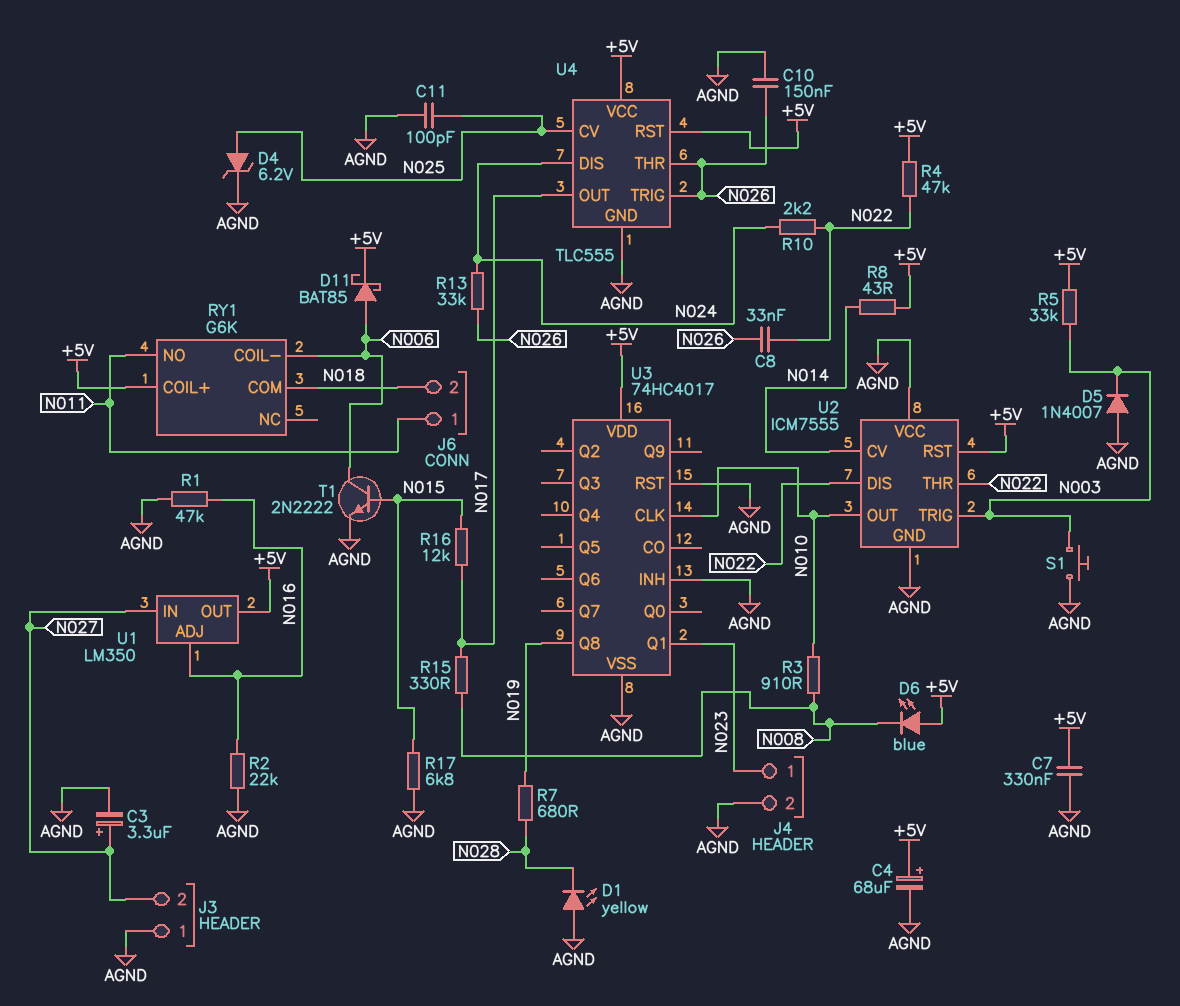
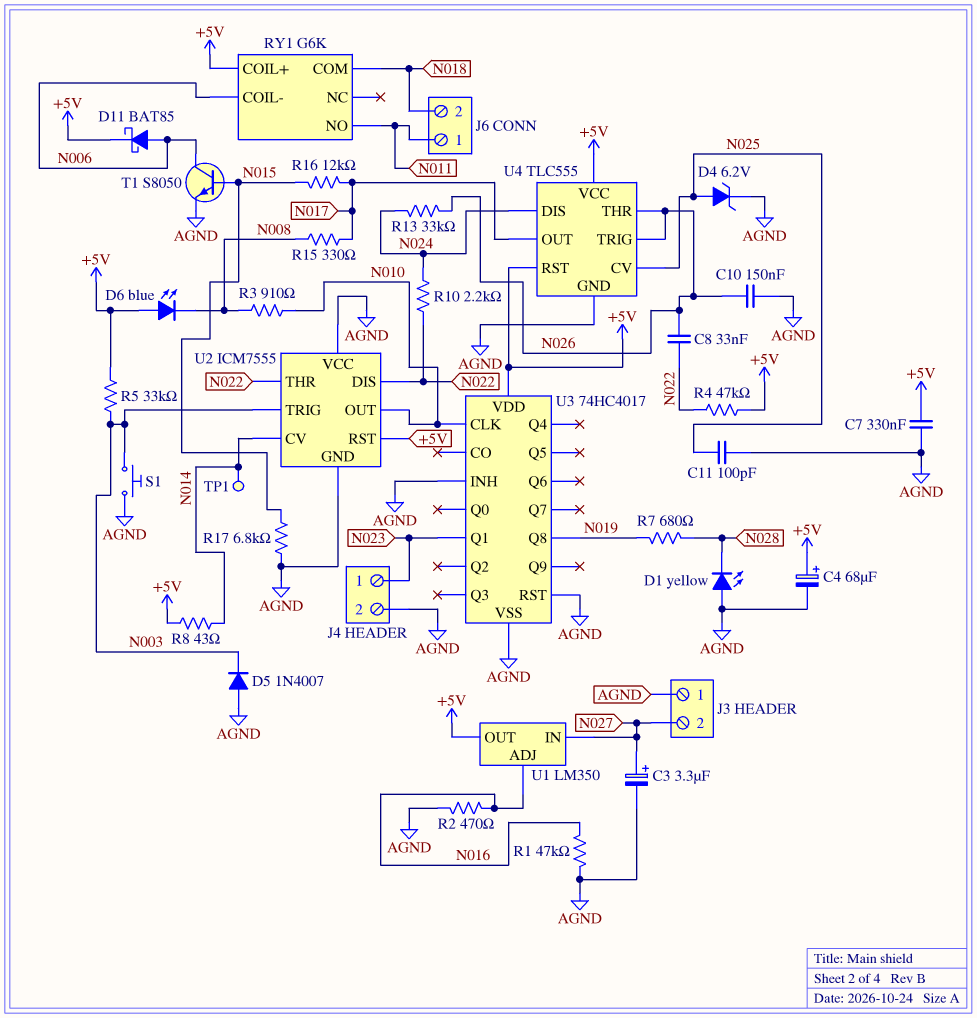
R2: 22k (AGND, N016) -> 470 (AGND, N016)
T1: NPN 2N2222 (B N015, C N006, E AGND) -> NPN S8050 (B N015, C N006, E AGND)
TP1: none -> test point (N014)

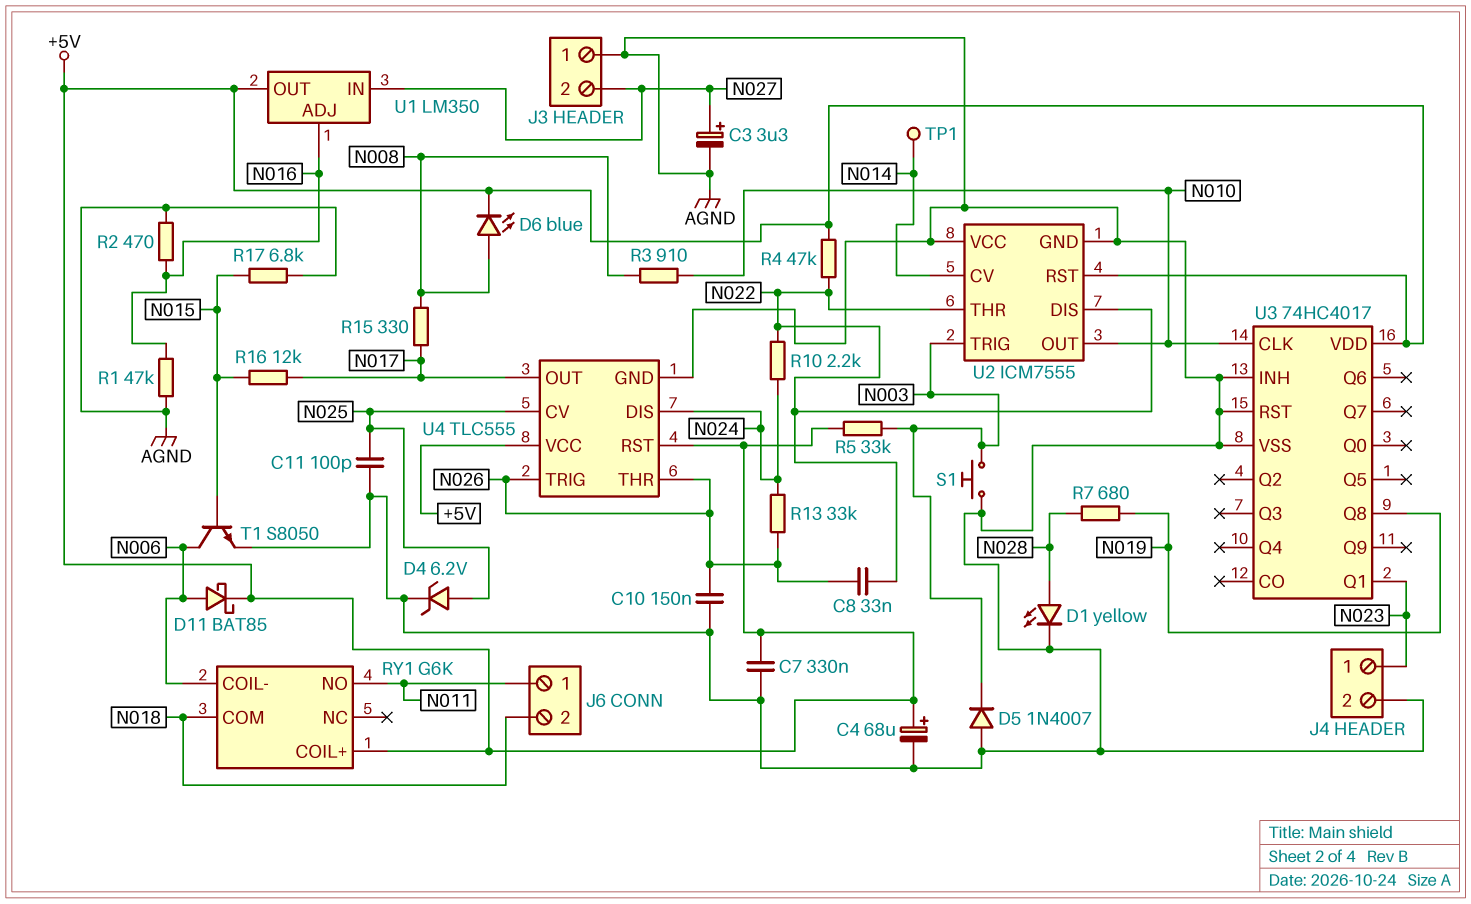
D1: LED yellow (A AGND, K N028) -> LED yellow (A N028, K AGND)
D6: LED blue (A +5V, K N008) -> LED blue (A N008, K +5V)
R8: 43 (+5V, N014) -> none

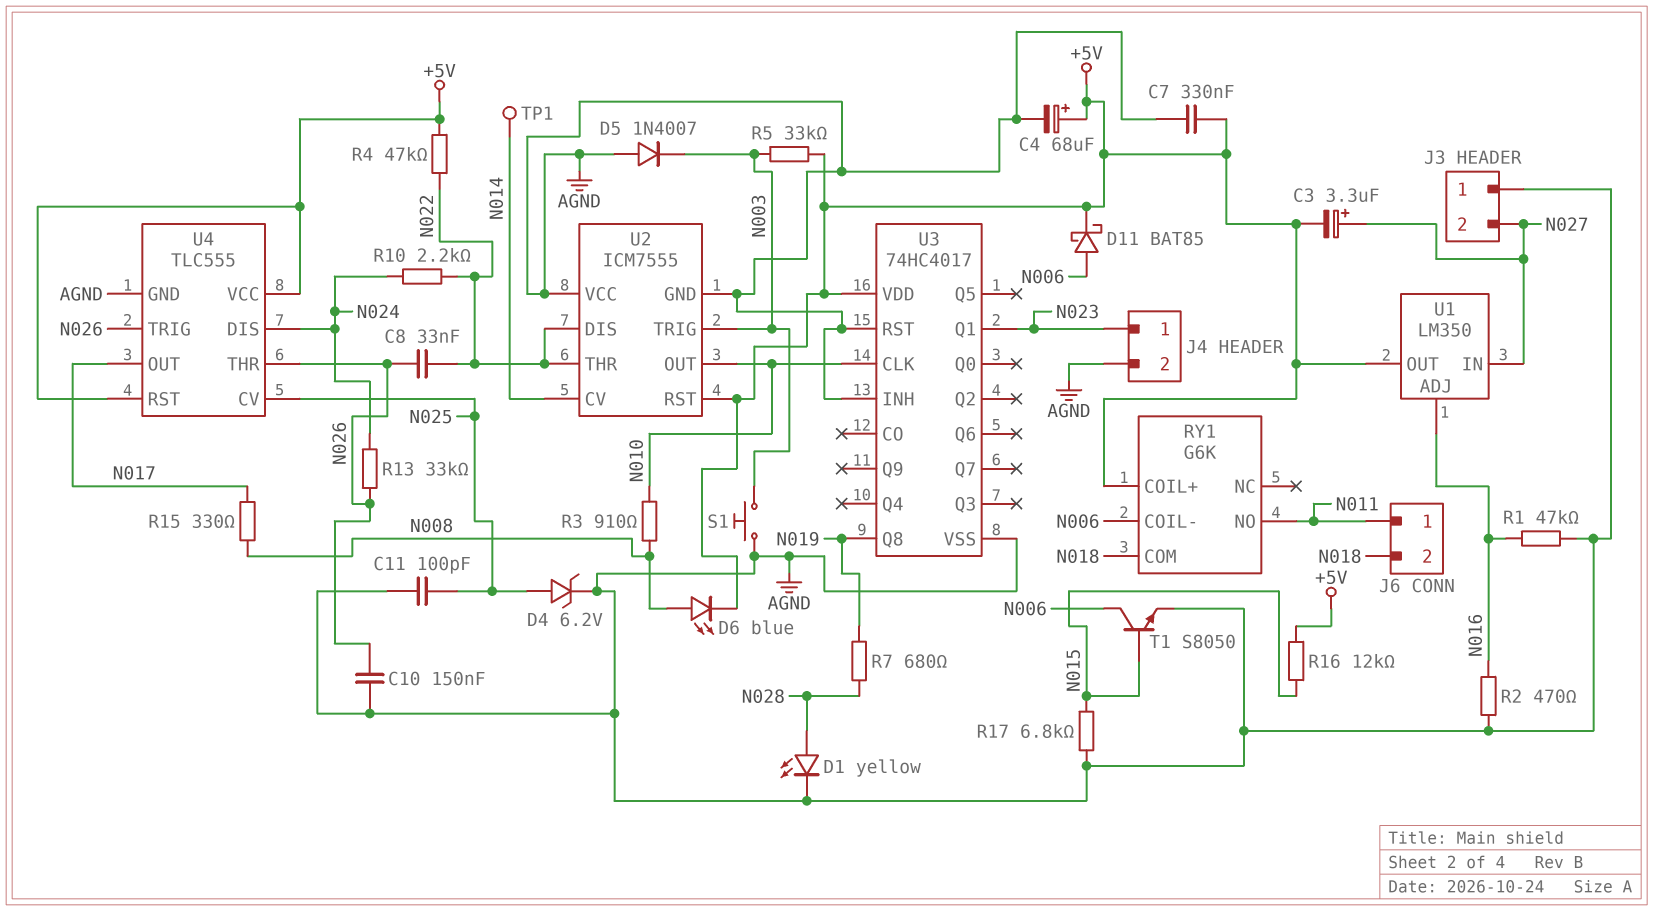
C3: 3.3uF (plus N027, minus AGND) -> 3.3uF (plus N027, minus +5V)
R16: 12k (N015, N017) -> 12k (+5V, N015)

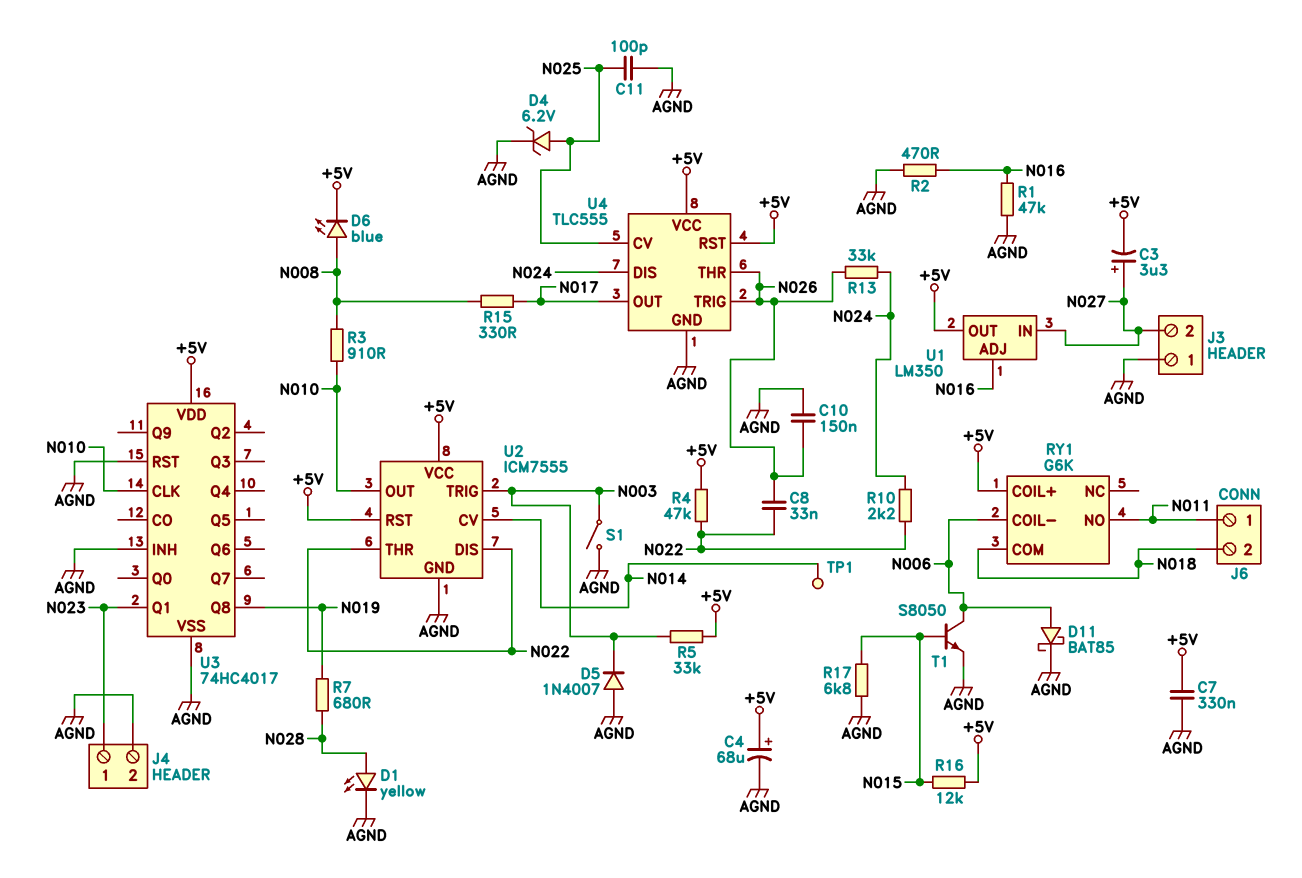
D11: schottky BAT85 (A N006, K +5V) -> schottky BAT85 (A N006, K AGND)
S1: button (AGND, N003) -> switch (AGND, N003)
U2 pin VCC: AGND -> +5V

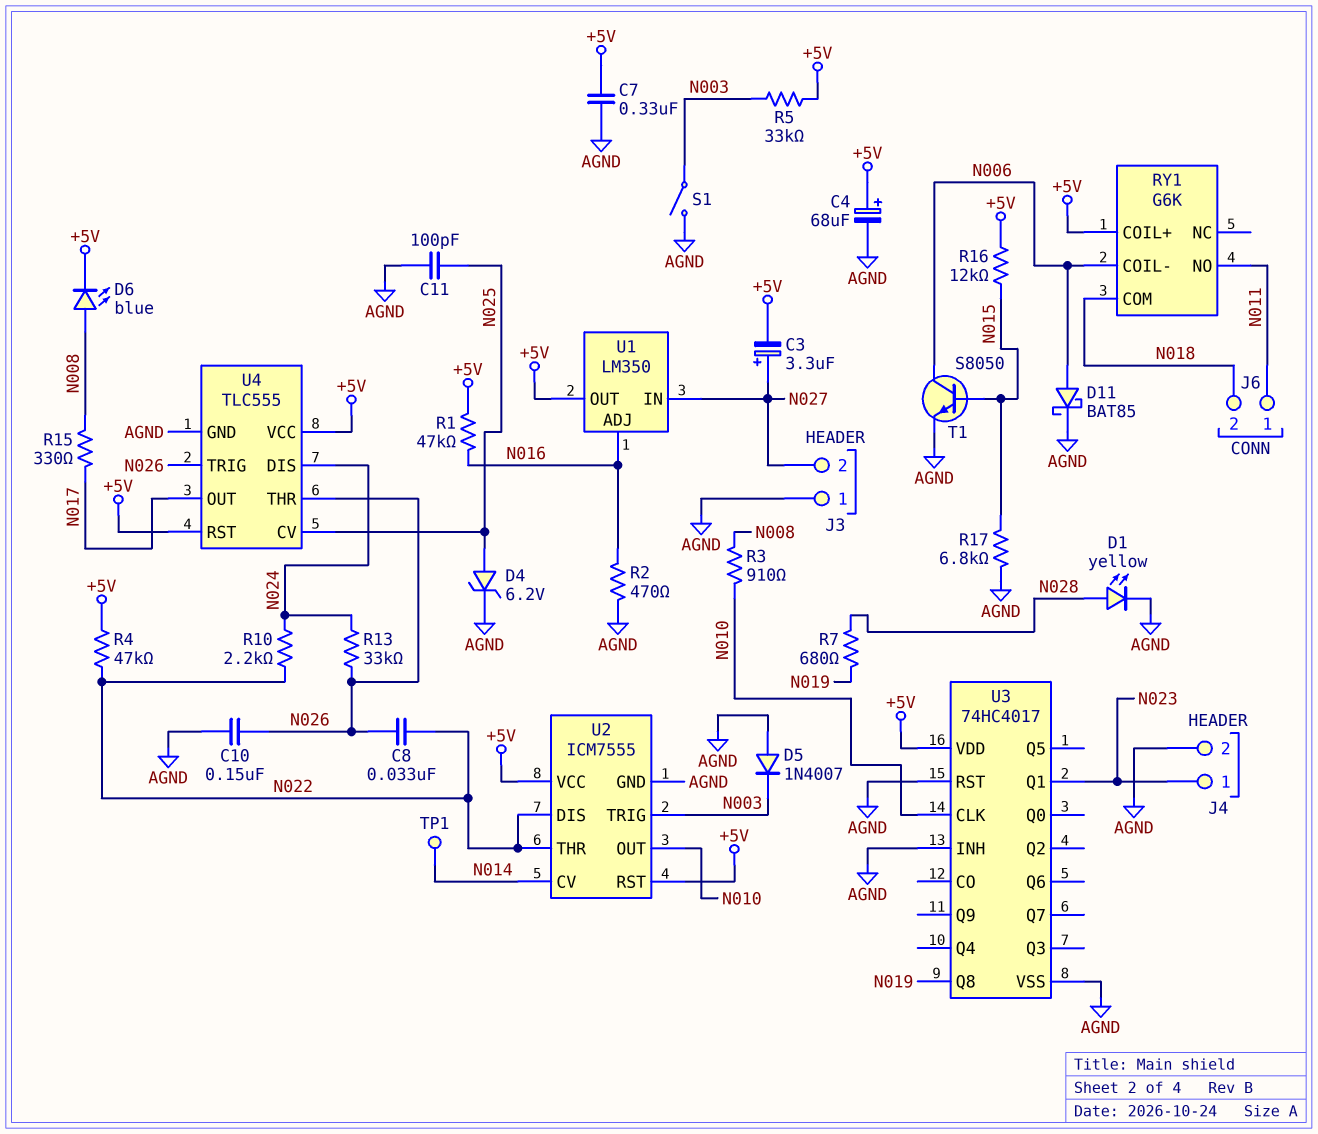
R1: 47k (AGND, N016) -> 47k (+5V, N016)

